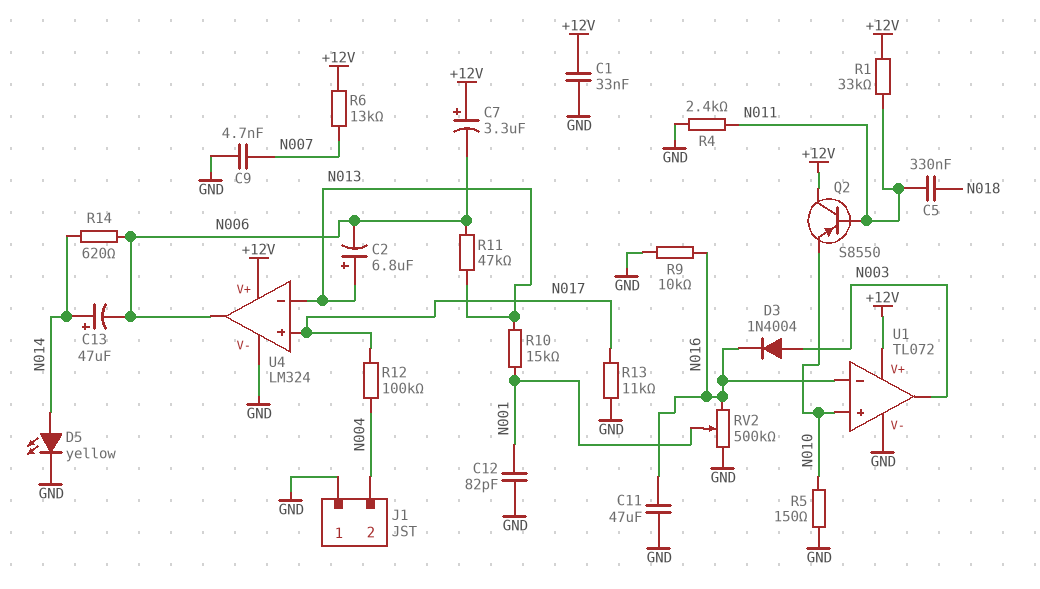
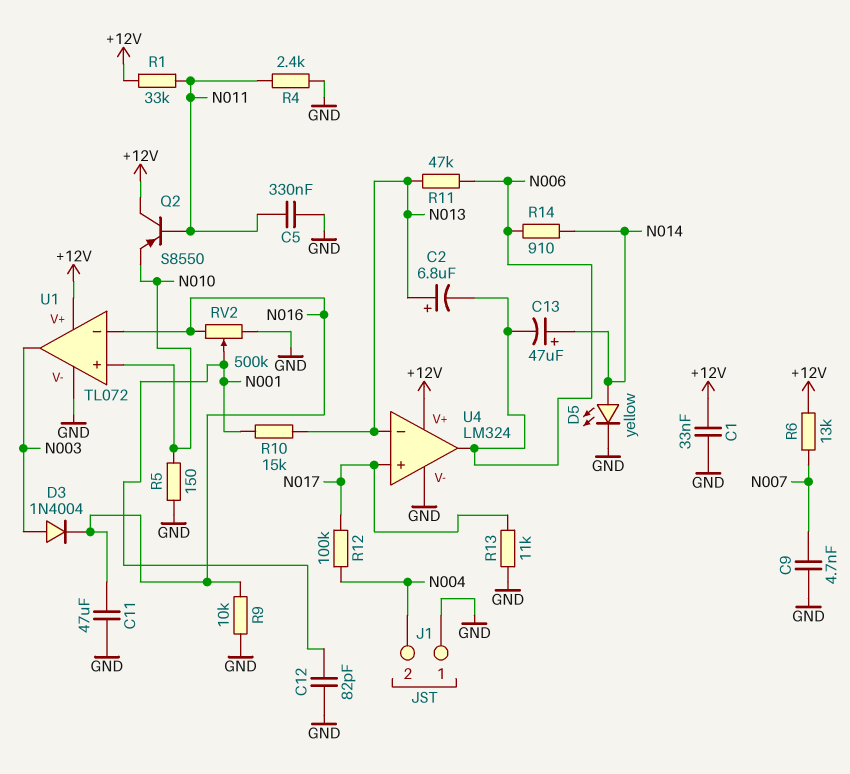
C5: 330nF (N011, N018) -> 330nF (GND, N011)
C7: 3.3uF (plus +12V, minus N006) -> none
R14: 620 (N006, N014) -> 910 (N006, N014)

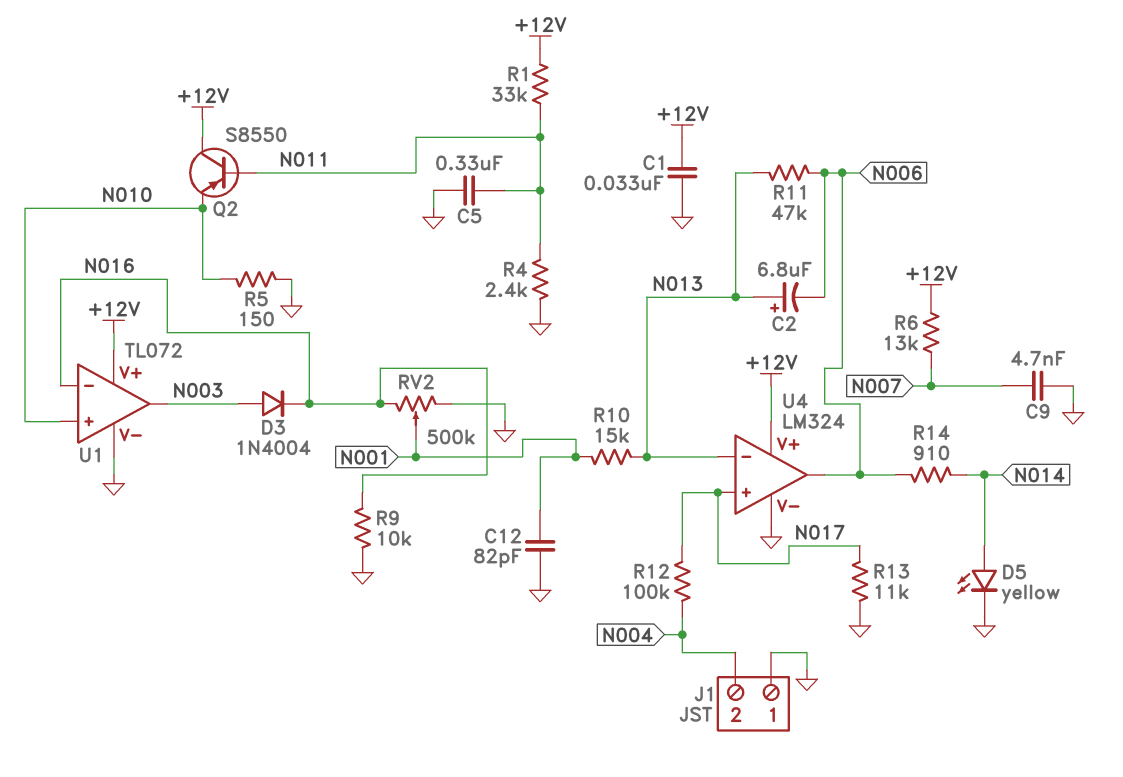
C11: 47uF (GND, N016) -> none
C13: 47uF (plus N014, minus N006) -> none

